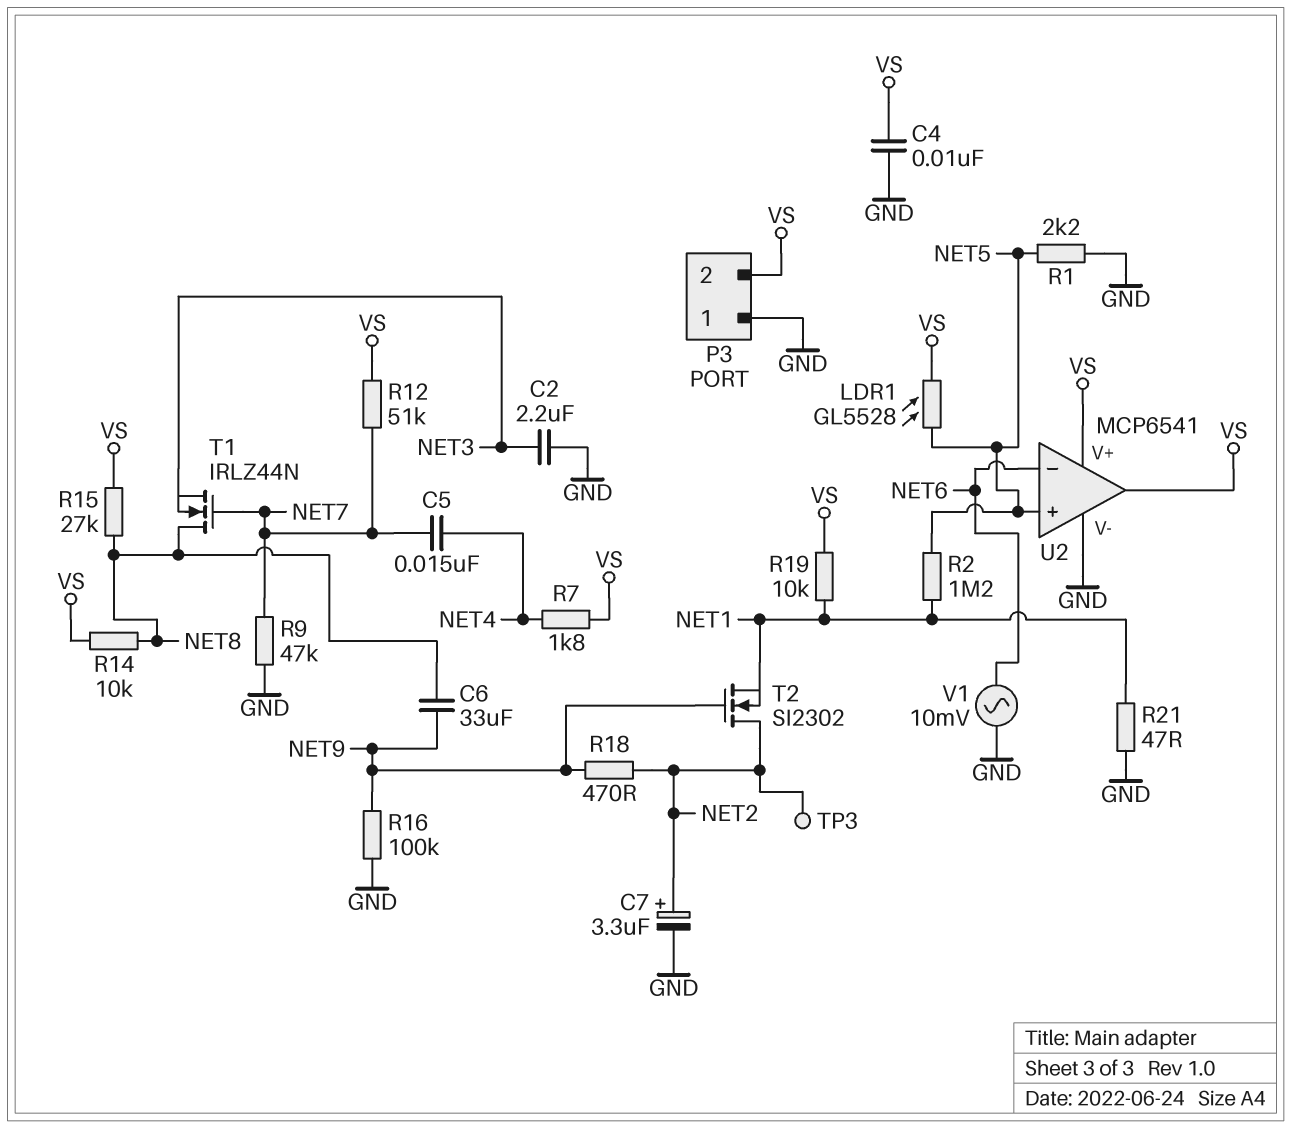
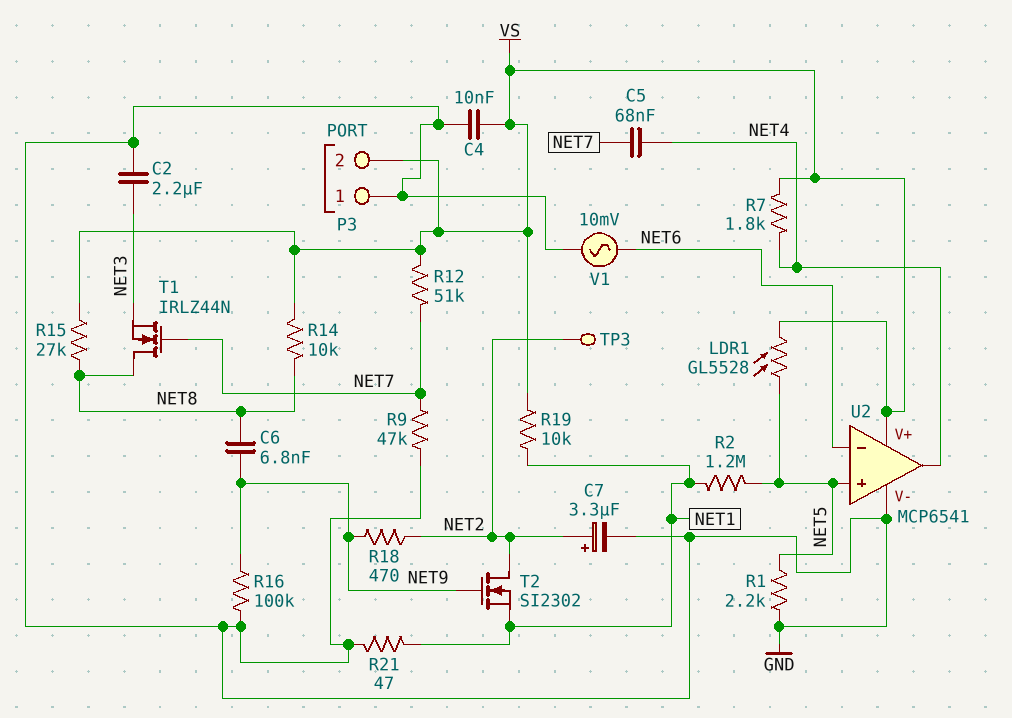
C5: 15nF (NET4, NET7) -> 68nF (NET4, NET7)
C6: 33uF (NET8, NET9) -> 6.8nF (NET8, NET9)
U2 pin out: VS -> NET4

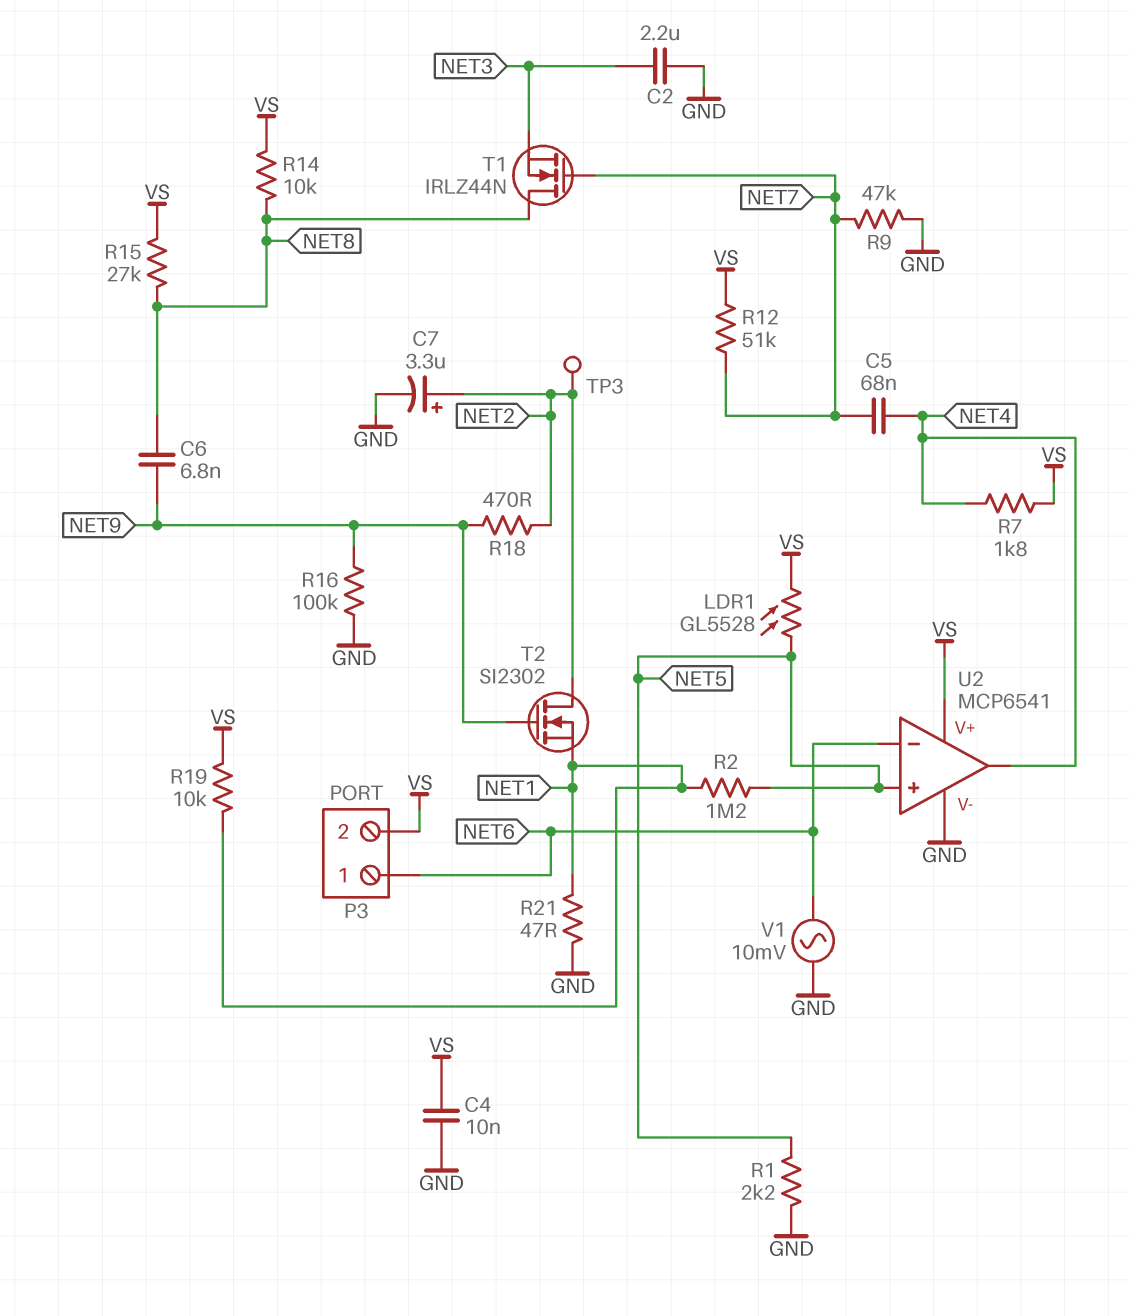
P3 pin 1: GND -> NET6

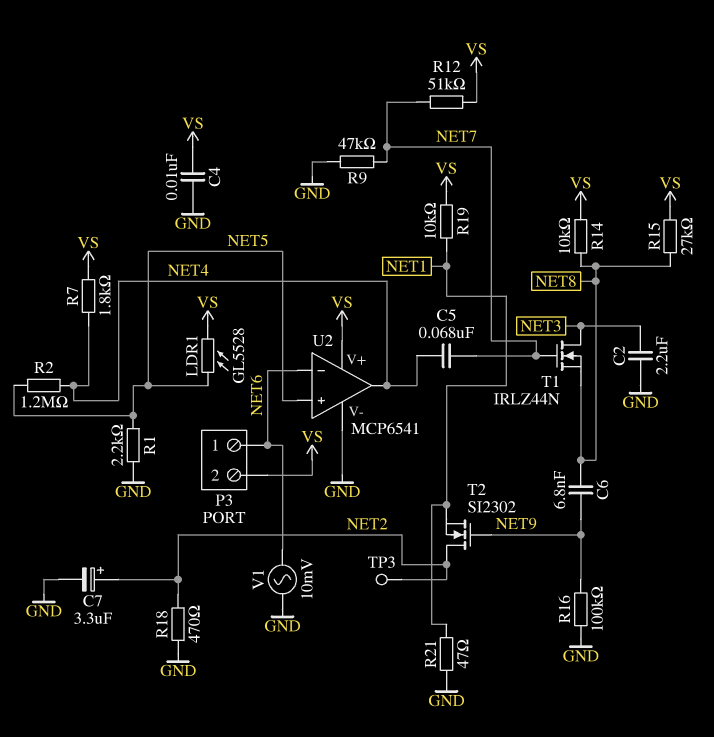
R2: 1.2M (NET1, NET5) -> 1.2M (NET4, NET5)
R18: 470 (NET2, NET9) -> 470 (GND, NET2)
T1: NMOS IRLZ44N (G NET7, D NET8, S NET3) -> NMOS IRLZ44N (G NET7, D NET3, S NET8)

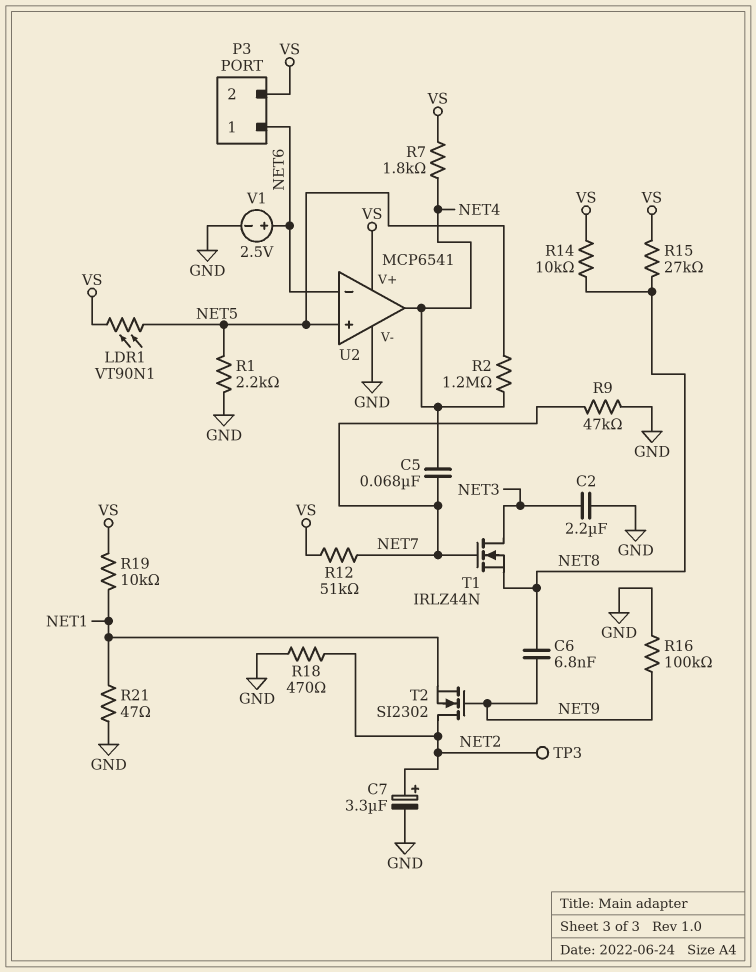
C4: 10nF (GND, VS) -> none
LDR1: GL5528 (NET5, VS) -> VT90N1 (NET5, VS)
V1: AC 10mV (GND, NET6) -> 2.5V (plus NET6, minus GND)

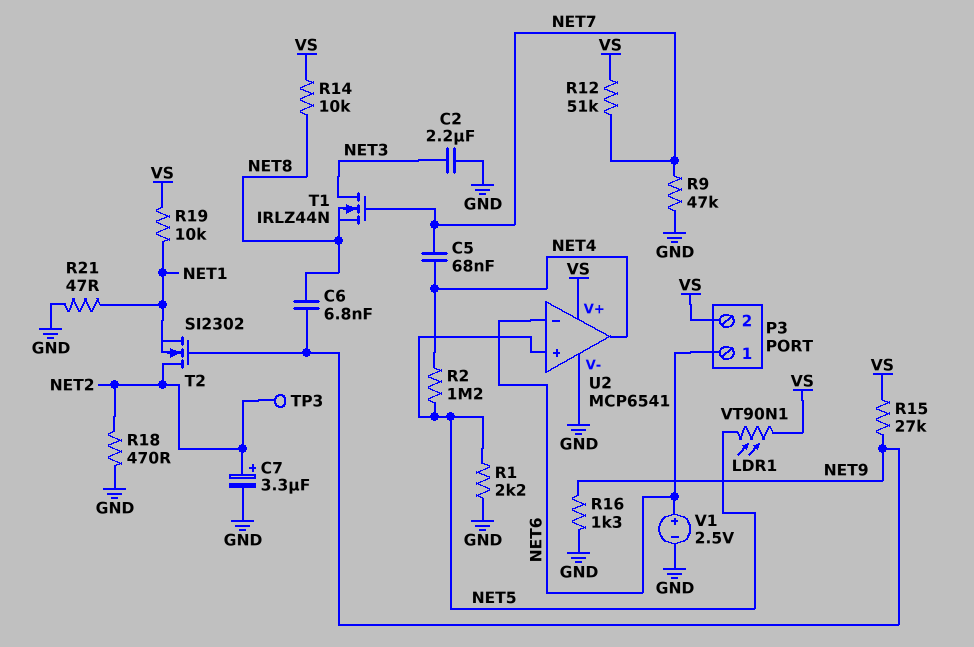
R7: 1.8k (NET4, VS) -> none
R15: 27k (NET8, VS) -> 27k (NET9, VS)
R16: 100k (GND, NET9) -> 1.3k (GND, NET9)

